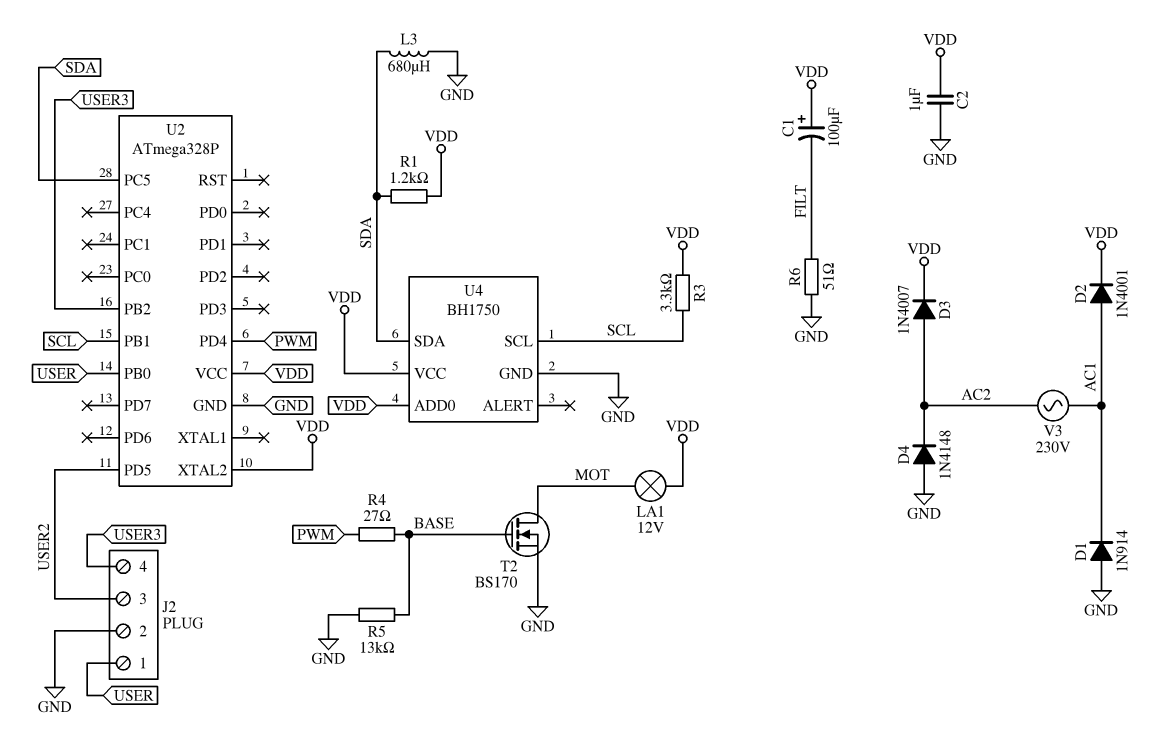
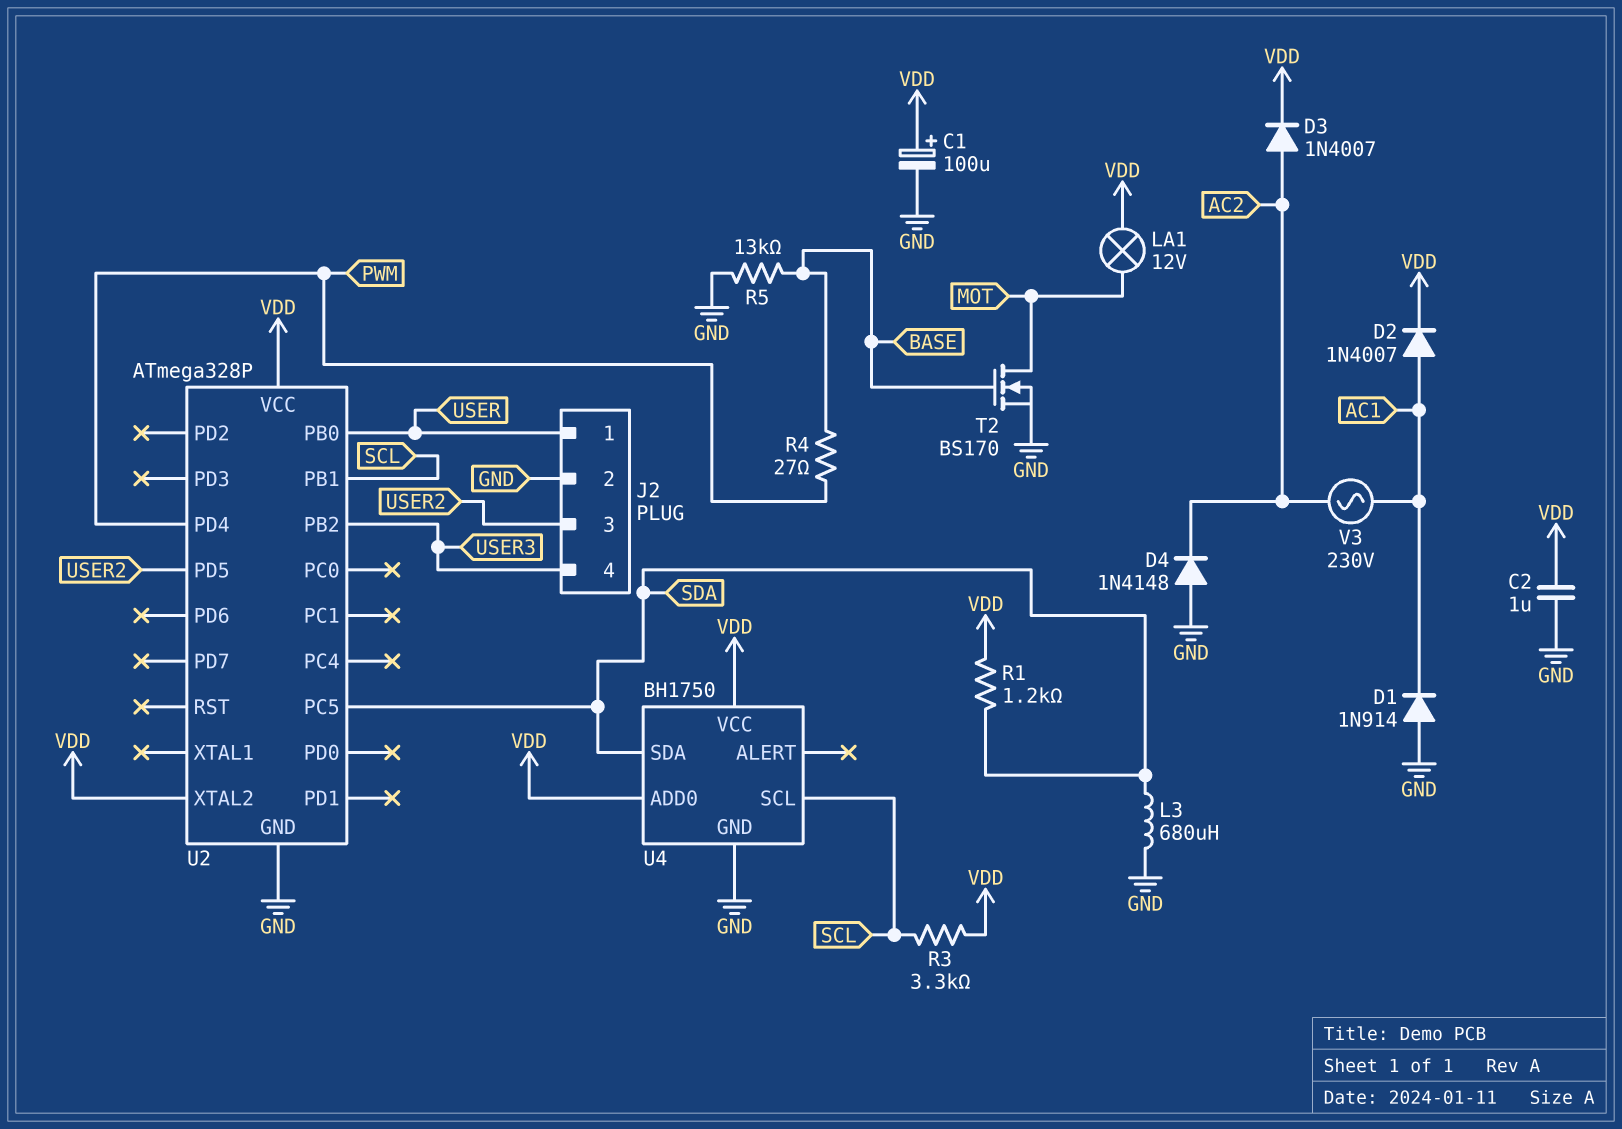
C1: 100uF (plus VDD, minus FILT) -> 100uF (plus VDD, minus GND)
D2: diode 1N4001 (A AC1, K VDD) -> diode 1N4007 (A AC1, K VDD)
R6: 51 (FILT, GND) -> none

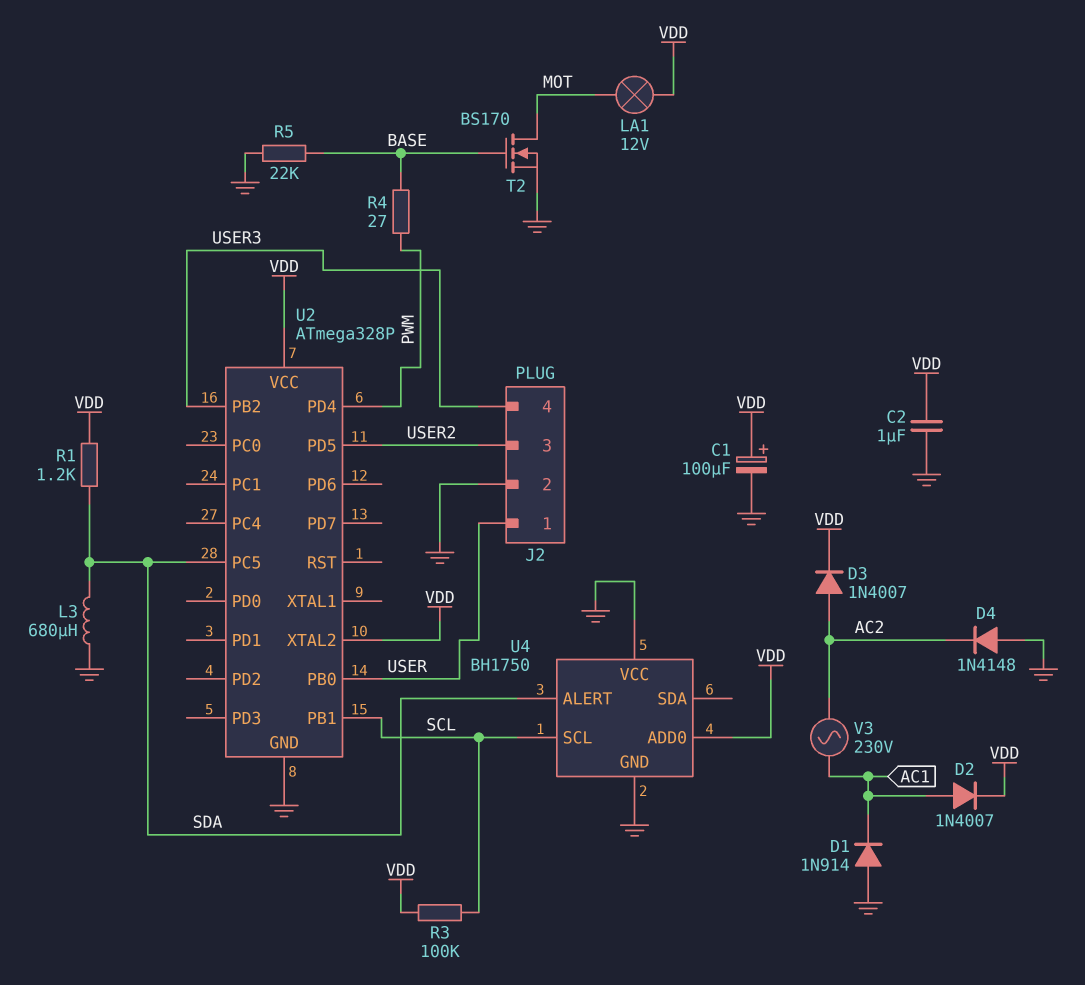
R3: 3.3k (SCL, VDD) -> 100k (SCL, VDD)
R5: 13k (BASE, GND) -> 22k (BASE, GND)
U4 pin ALERT: none -> SDA
U4 pin SDA: SDA -> none
U4 pin VCC: VDD -> GND

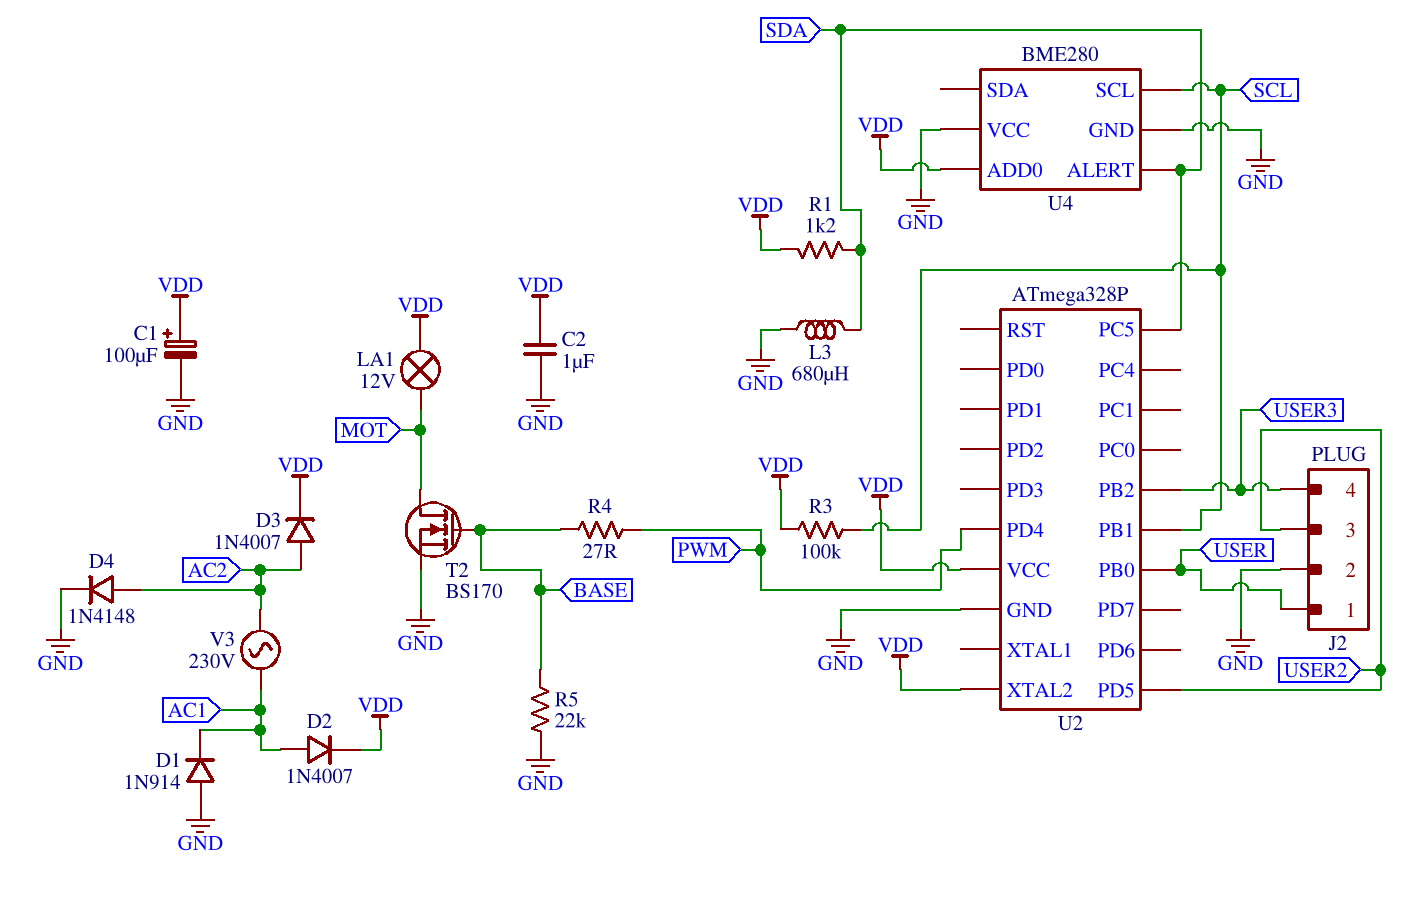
D4: diode 1N4148 (A GND, K AC2) -> diode 1N4148 (A AC2, K GND)
U4: BH1750 -> BME280

